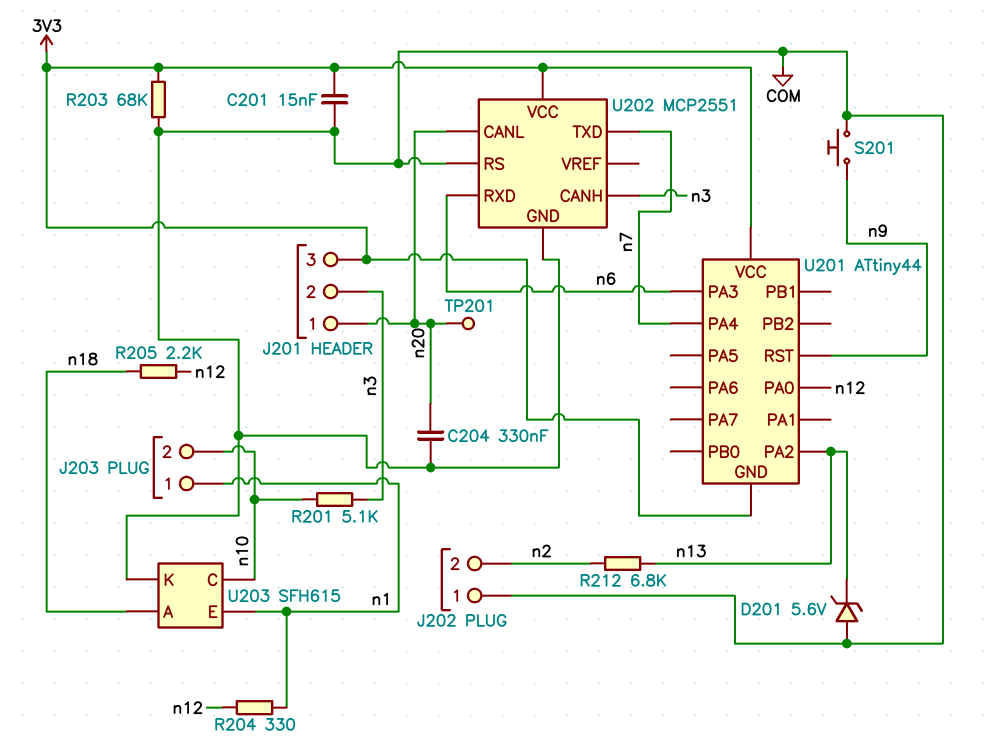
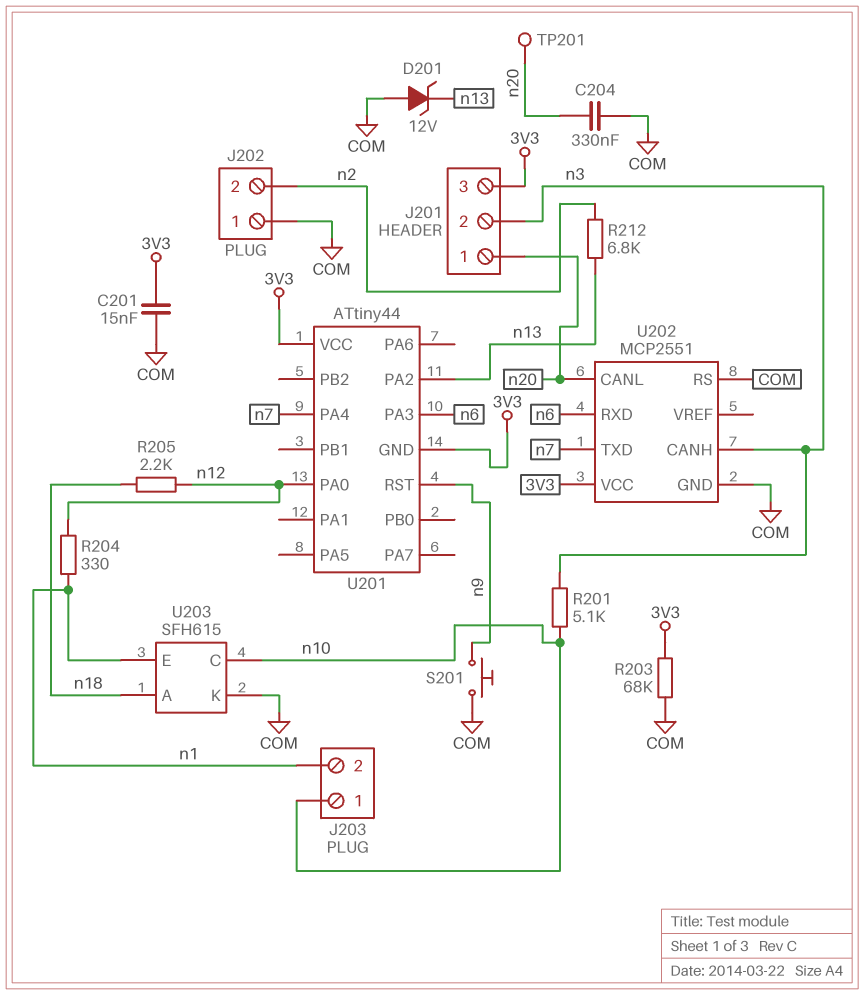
D201: zener 5.6V (A COM, K n13) -> zener 12V (A COM, K n13)
J203 pin 1: n1 -> n10
J203 pin 2: n10 -> n1

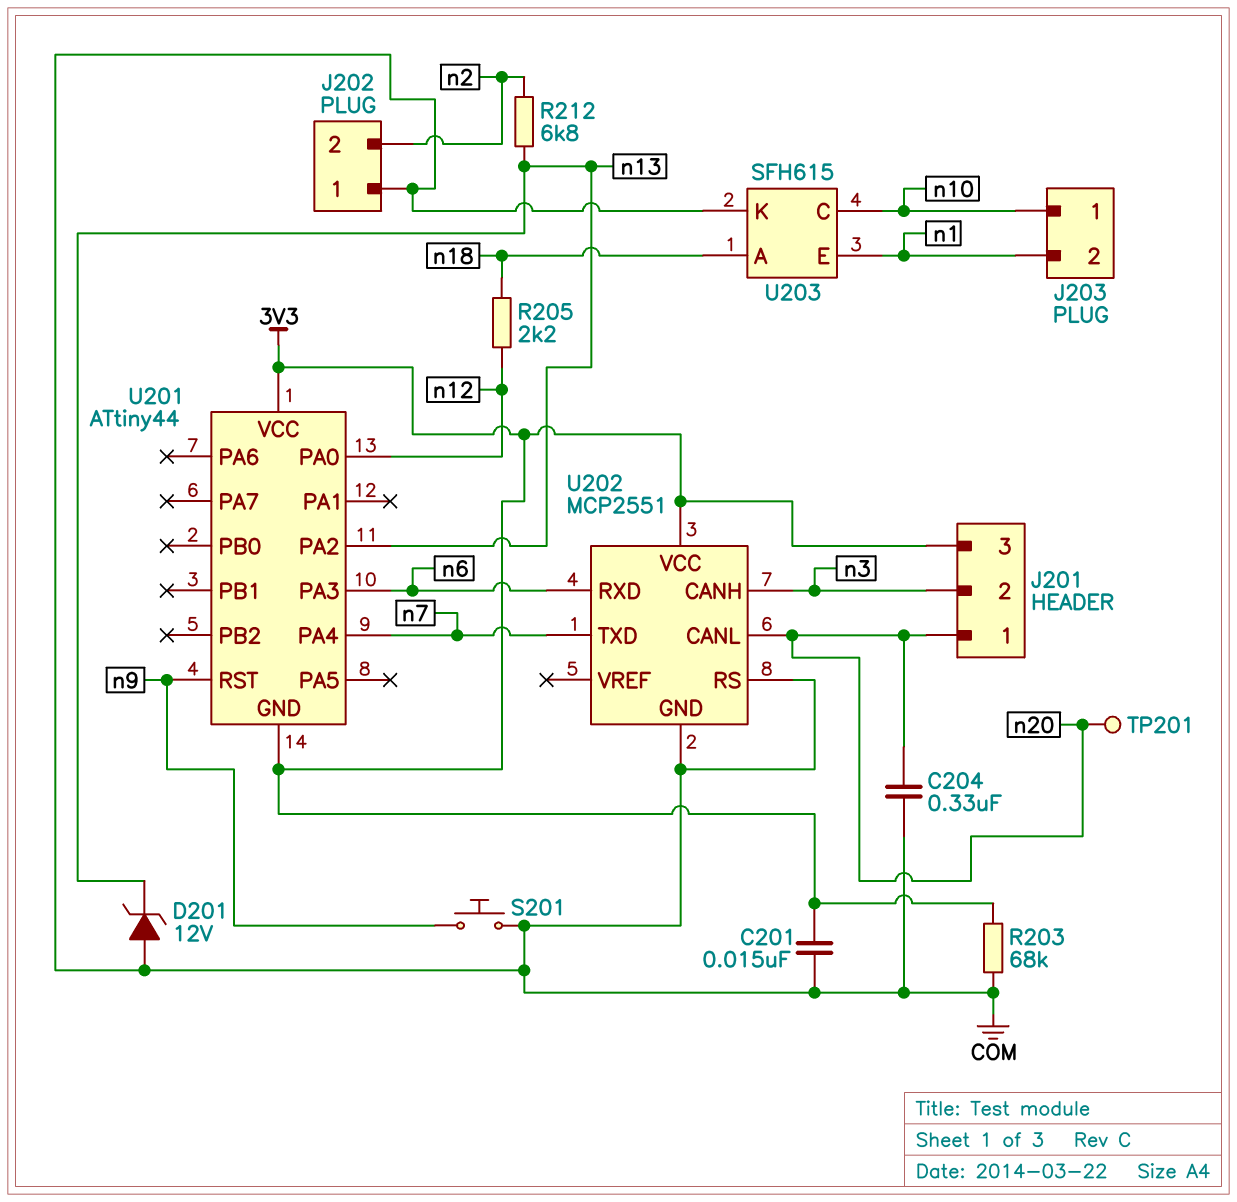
R201: 5.1k (n3, n10) -> none
R204: 330 (n1, n12) -> none

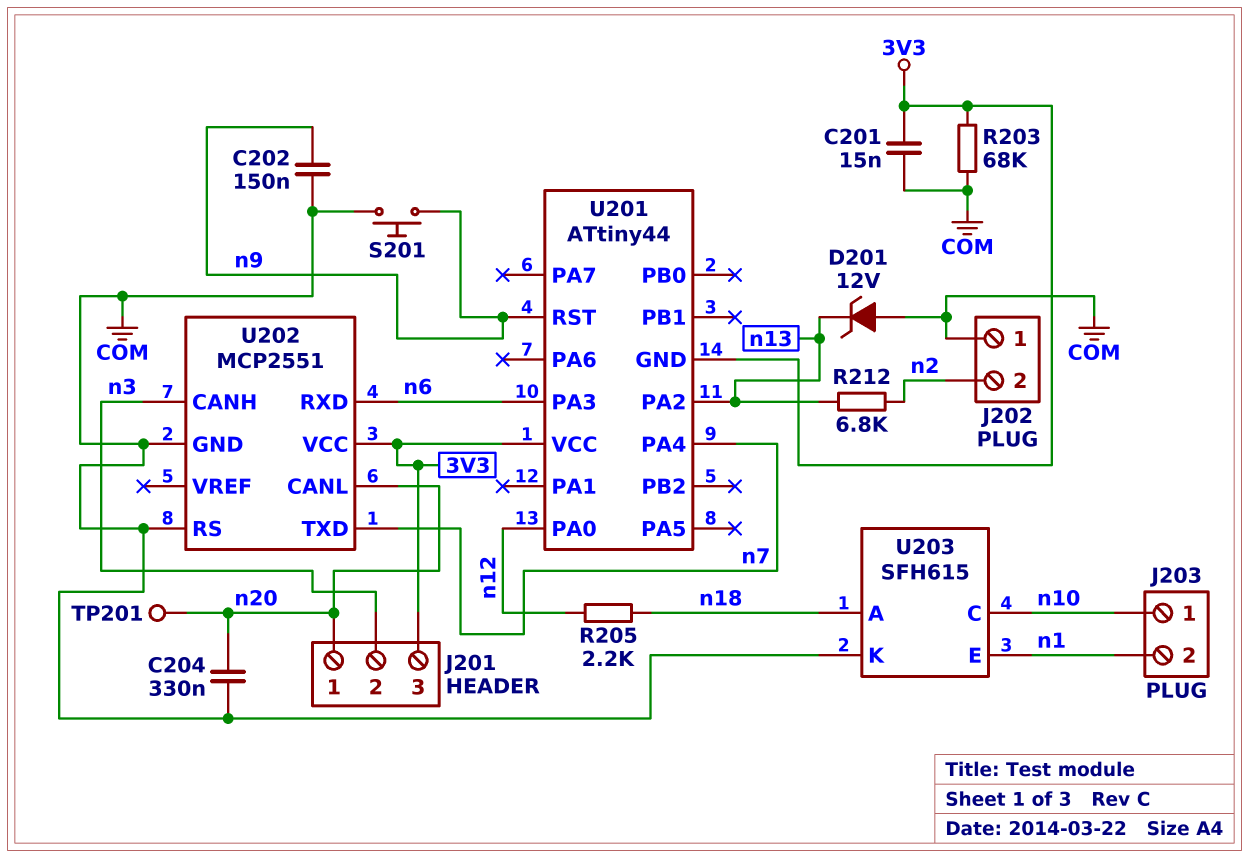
C202: none -> 150nF (COM, n9)

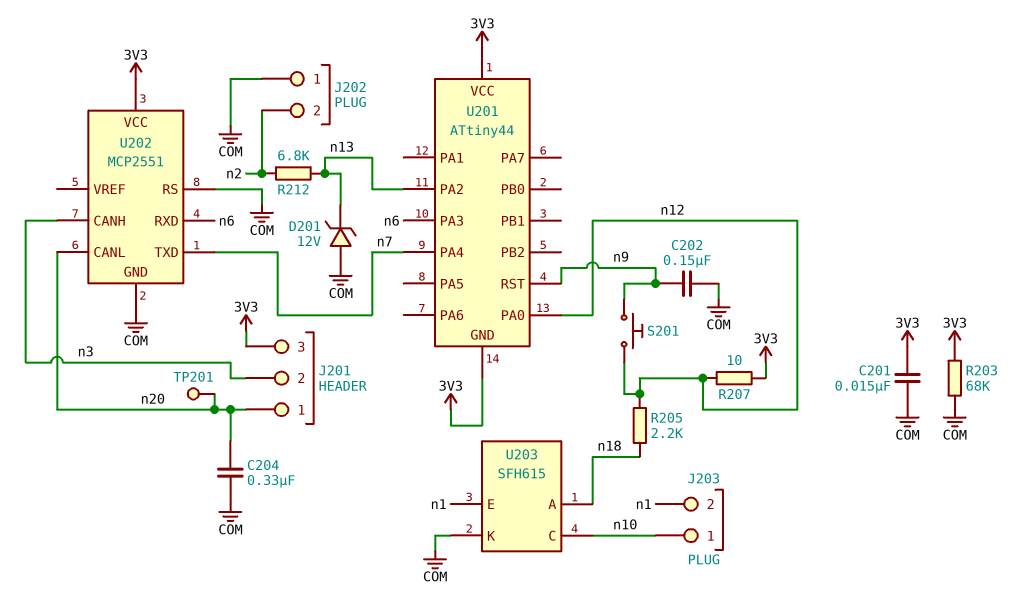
R207: none -> 10 (3V3, n12)
S201: button (COM, n9) -> button (n9, n12)

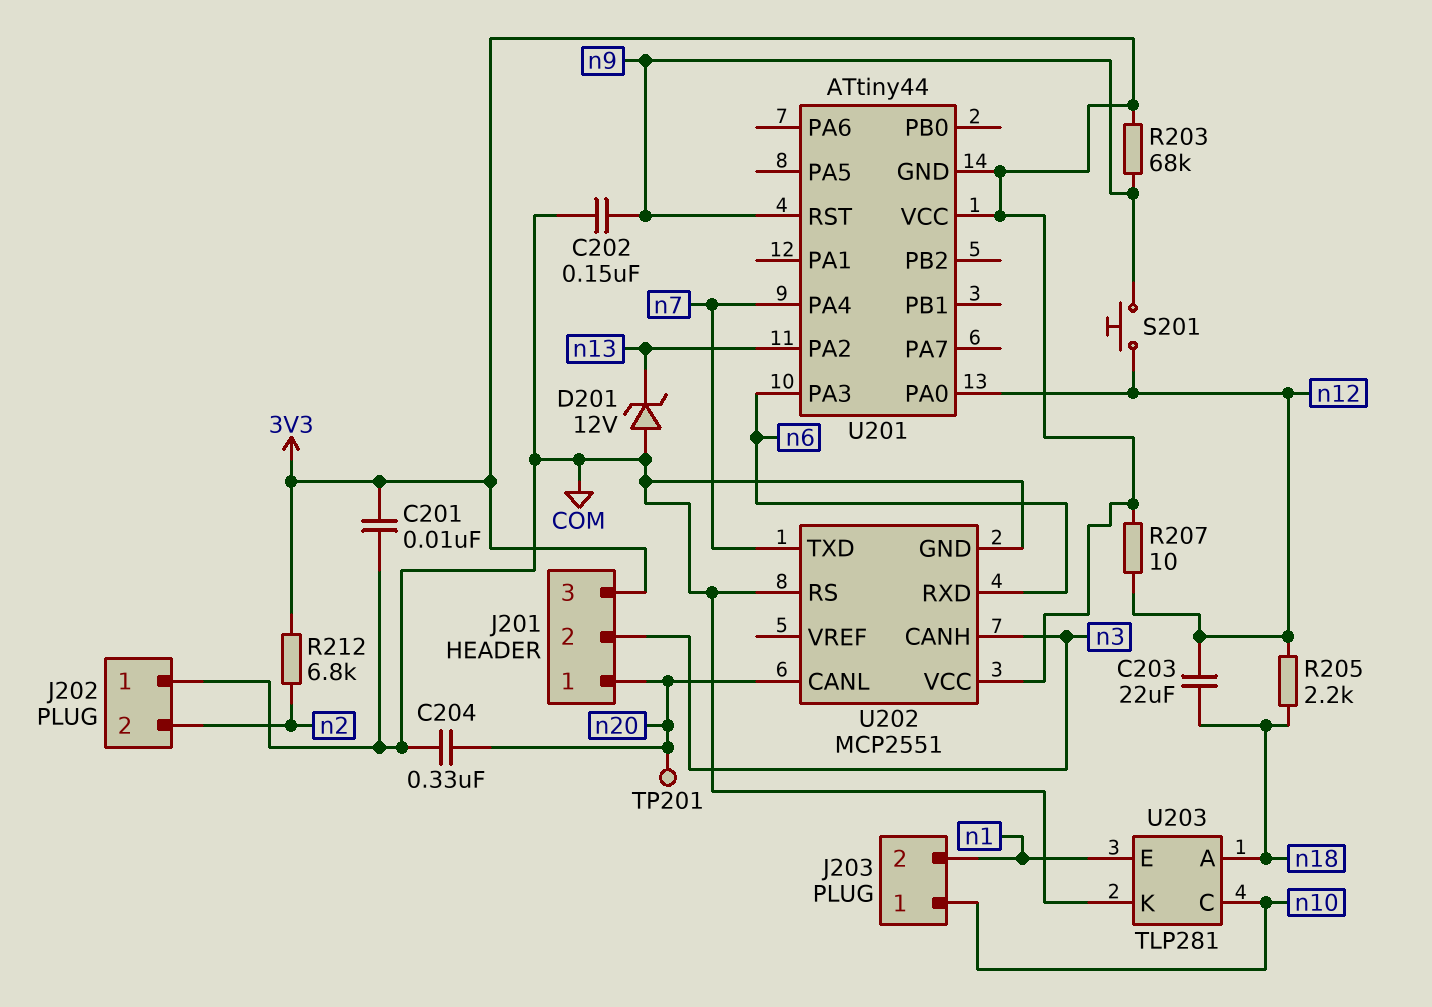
C201: 15nF (3V3, COM) -> 10nF (3V3, COM)
C203: none -> 22uF (n12, n18)
R203: 68k (3V3, COM) -> 68k (3V3, n9)
R212: 6.8k (n2, n13) -> 6.8k (3V3, n2)
U203: SFH615 -> TLP281

